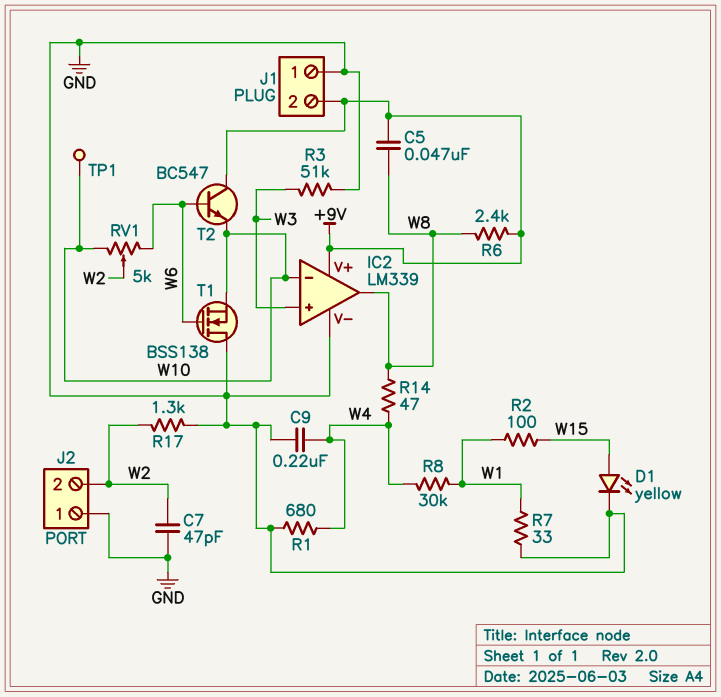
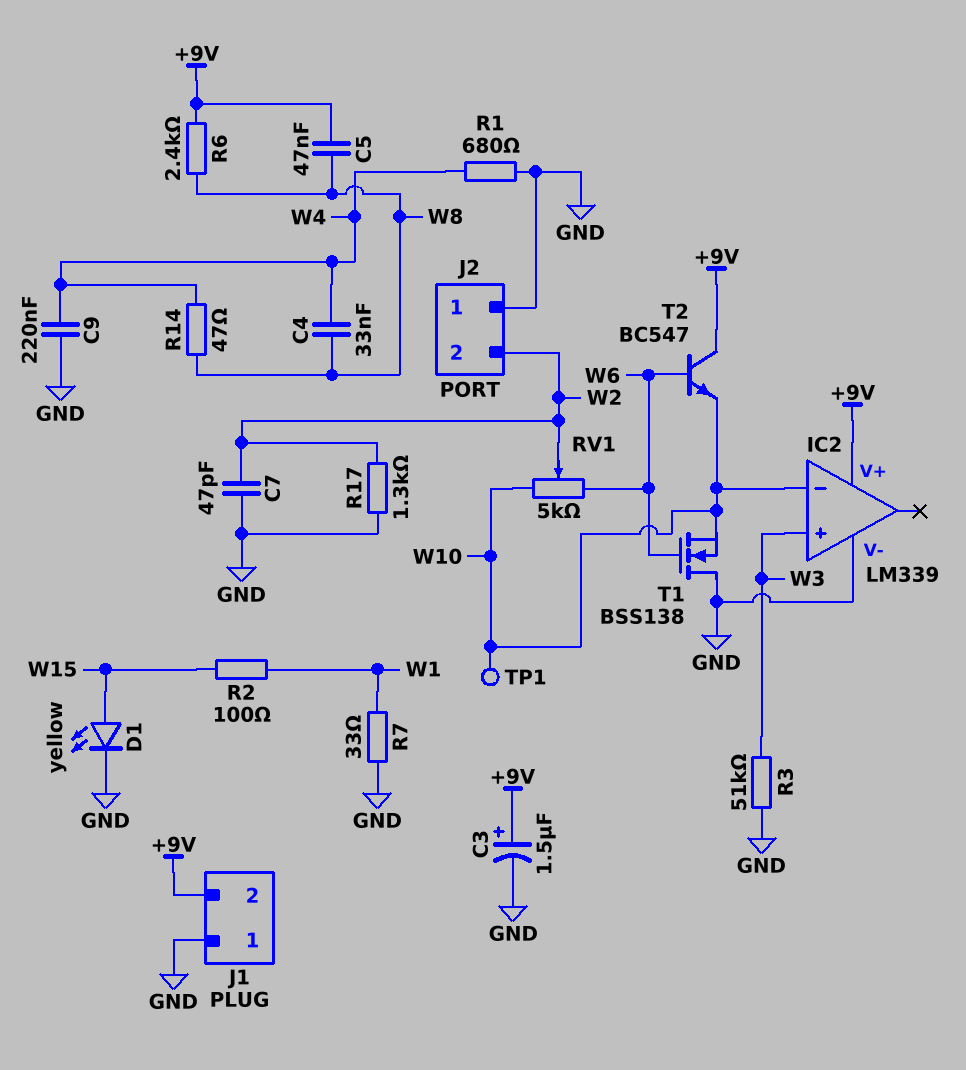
C3: none -> 1.5uF (plus +9V, minus GND)
C4: none -> 33nF (W4, W8)
IC2 pin out: W8 -> none
R8: 30k (W1, W4) -> none

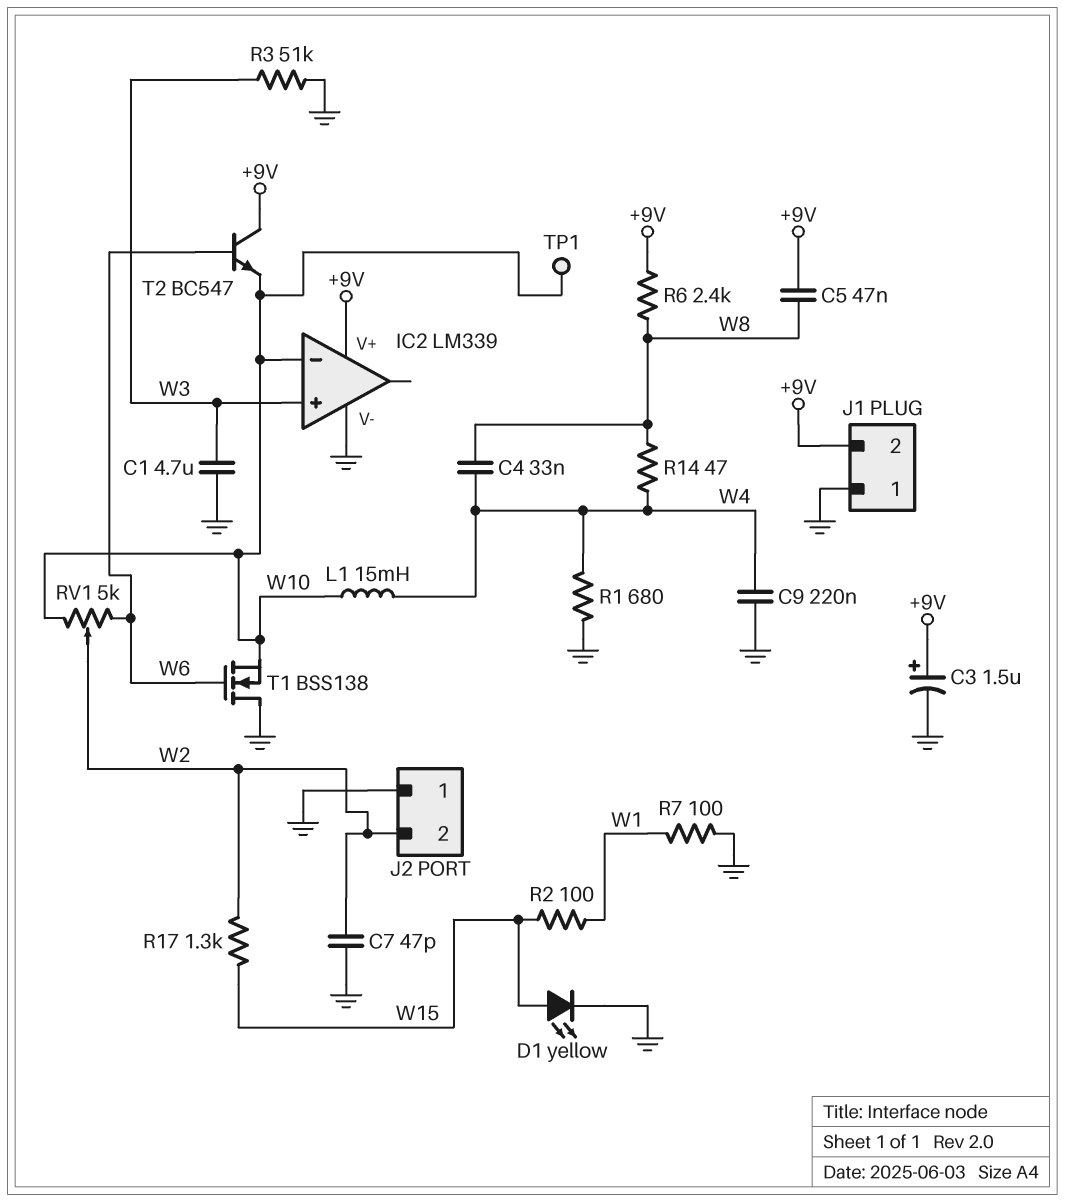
C1: none -> 4.7uF (GND, W3)
L1: none -> 15mH (W4, W10)
R7: 33 (GND, W1) -> 100 (GND, W1)
R17: 1.3k (GND, W2) -> 1.3k (W2, W15)

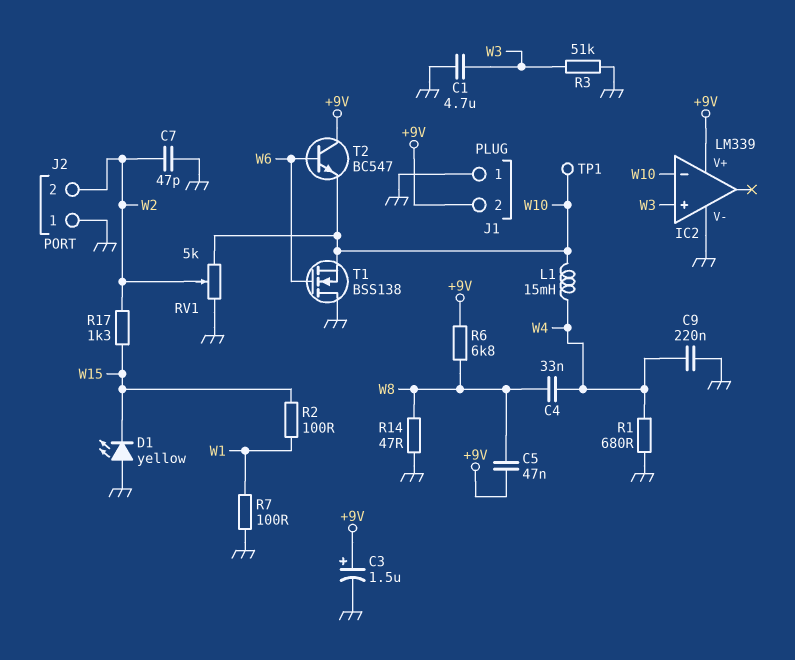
D1: LED yellow (A W15, K GND) -> LED yellow (A GND, K W15)
R6: 2.4k (+9V, W8) -> 6.8k (+9V, W8)
R14: 47 (W4, W8) -> 47 (GND, W8)
RV1: 5k (W6, W10, wiper W2) -> 5k (GND, W10, wiper W2)

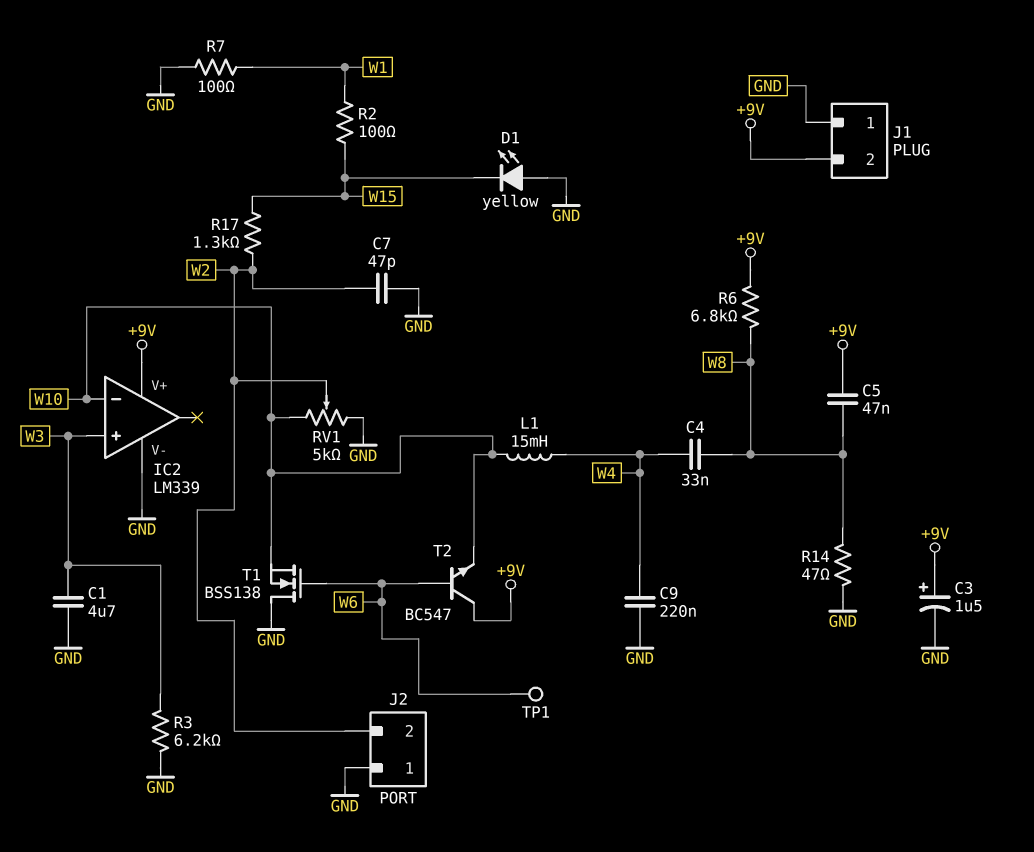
R1: 680 (GND, W4) -> none
R3: 51k (GND, W3) -> 6.2k (GND, W3)
TP1: test point (W10) -> test point (W6)

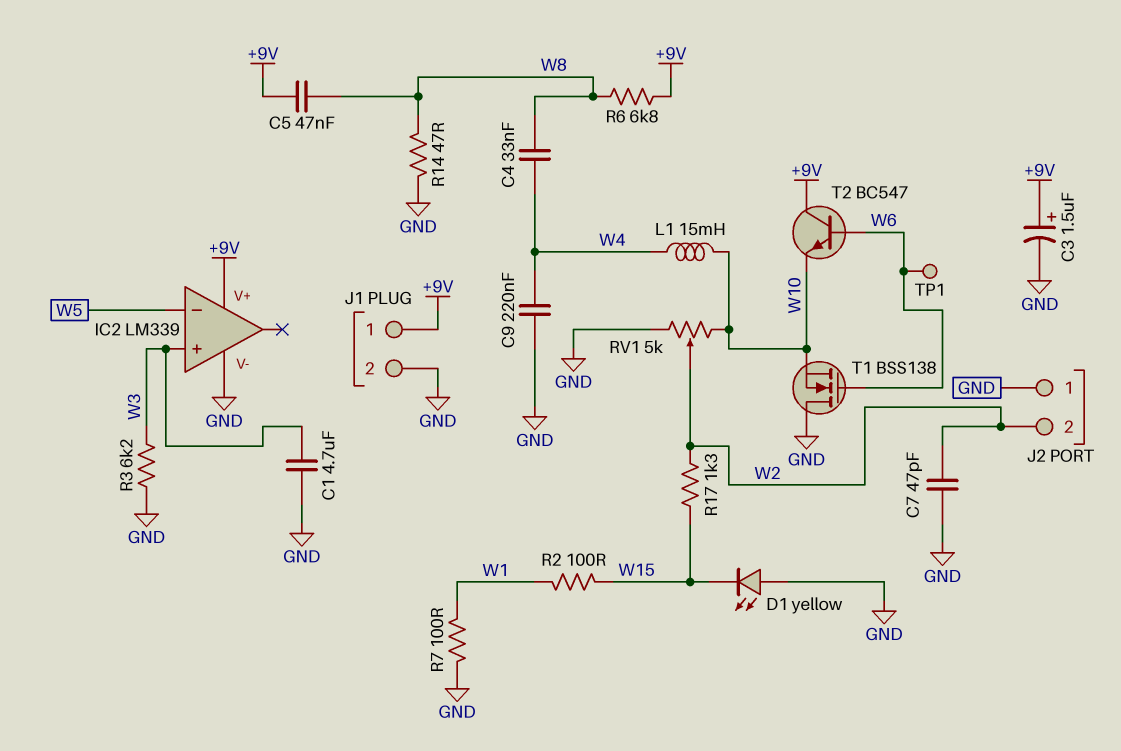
IC2 pin in-: W10 -> W5
J1 pin 1: GND -> +9V
J1 pin 2: +9V -> GND

